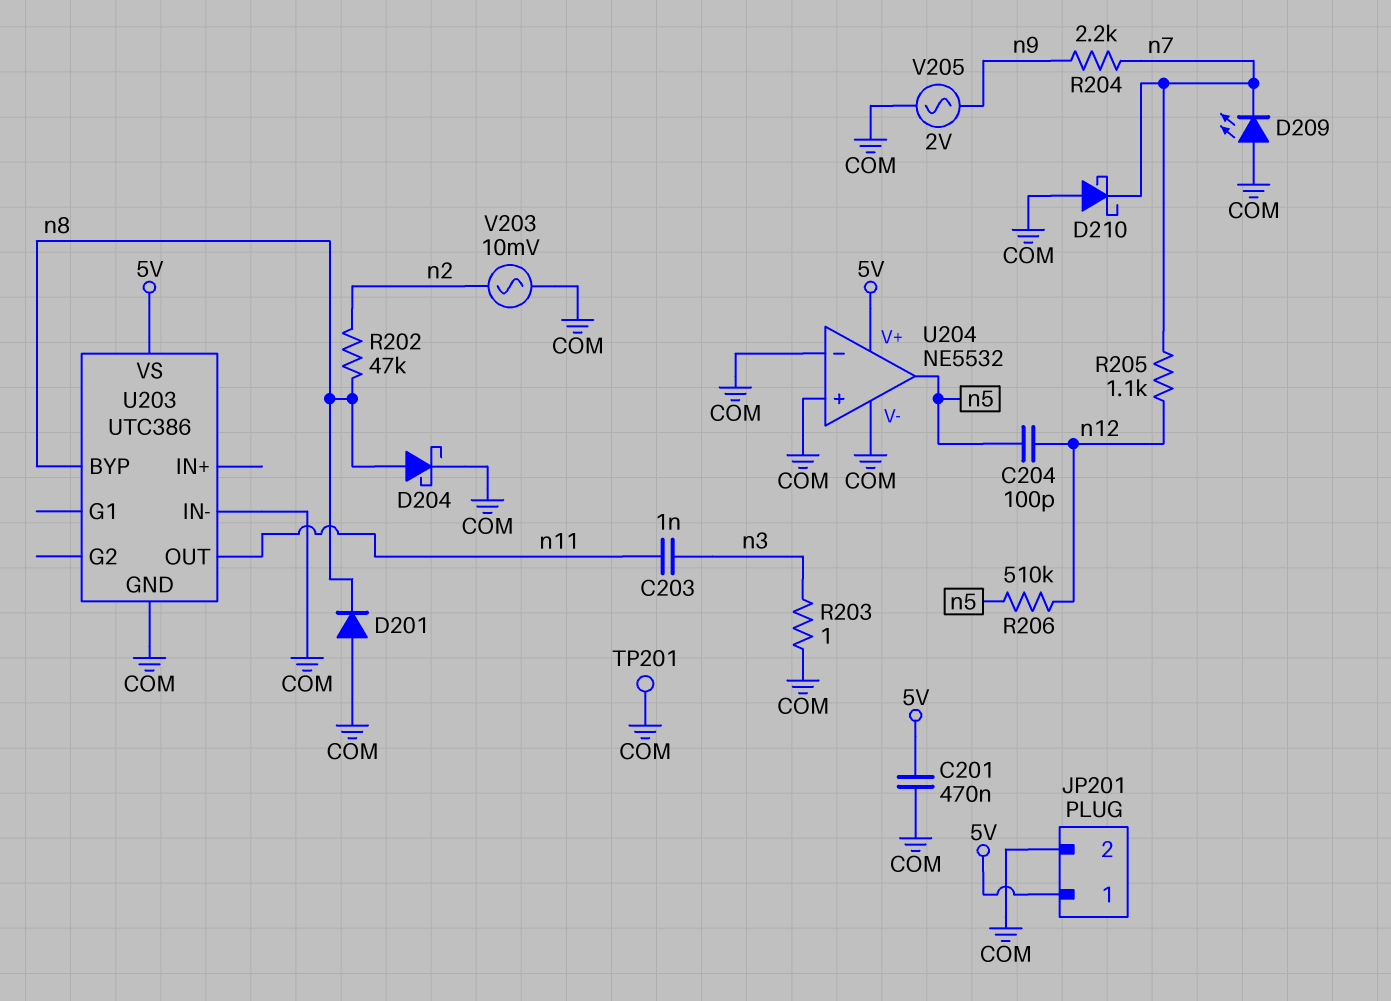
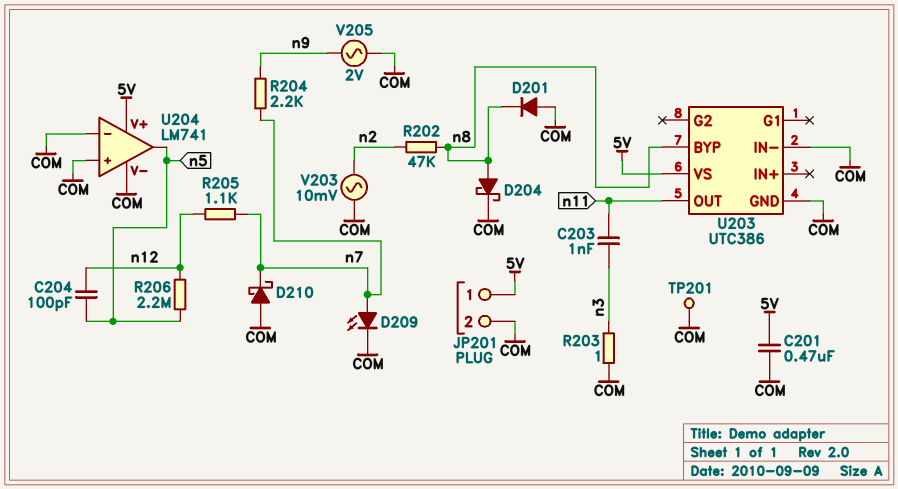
D209: LED (A COM, K n7) -> LED (A n7, K COM)
R206: 510k (n5, n12) -> 2.2M (n5, n12)
U204: NE5532 -> LM741

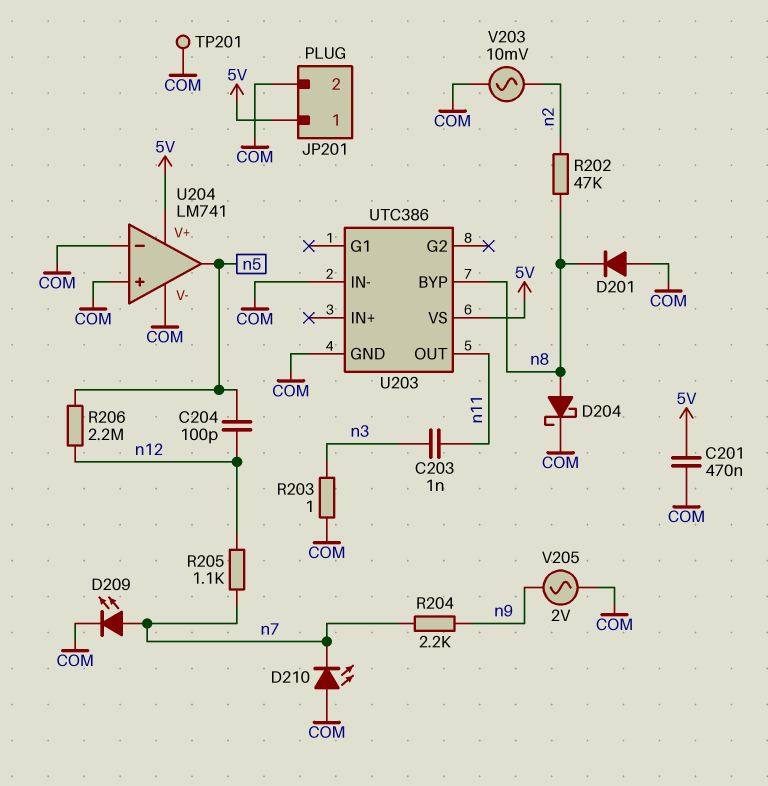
D210: schottky (A COM, K n7) -> LED (A COM, K n7)

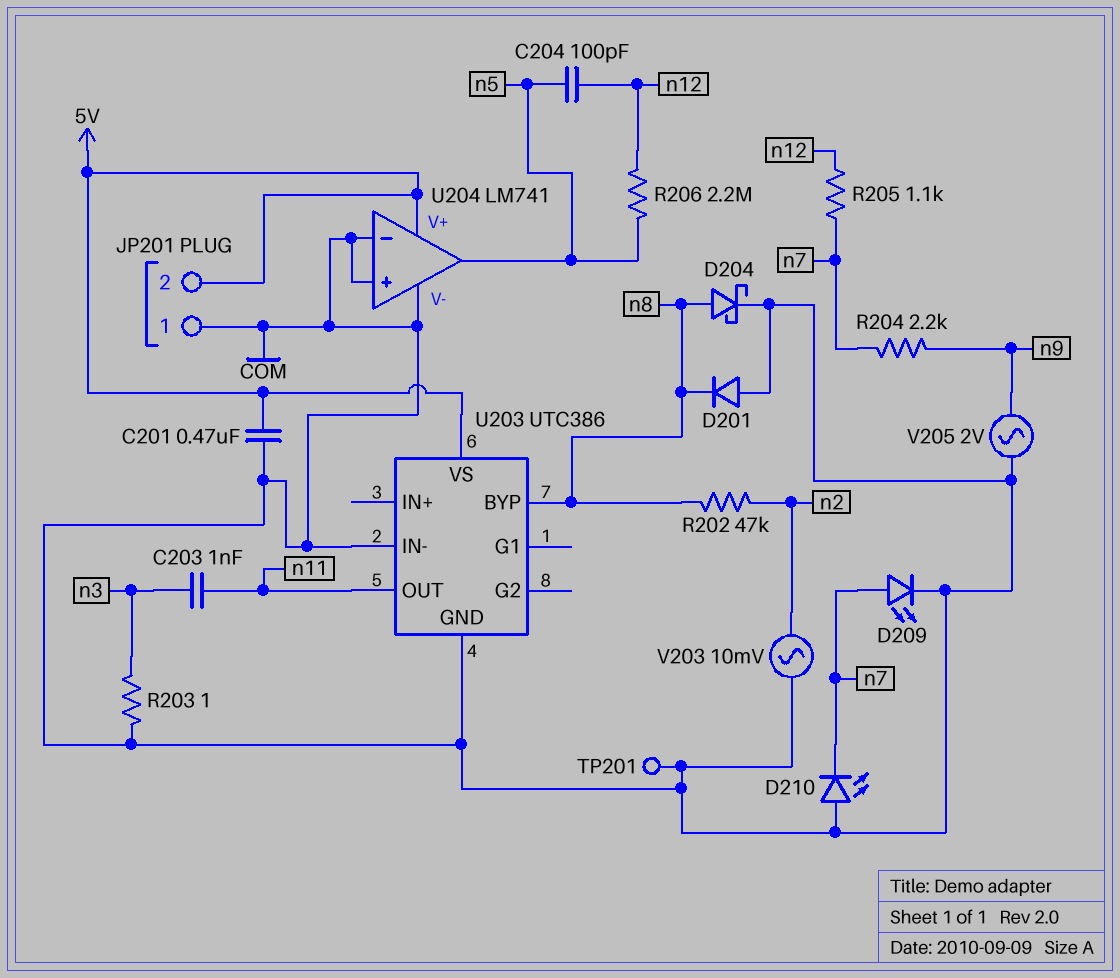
JP201 pin 1: 5V -> COM
JP201 pin 2: COM -> 5V

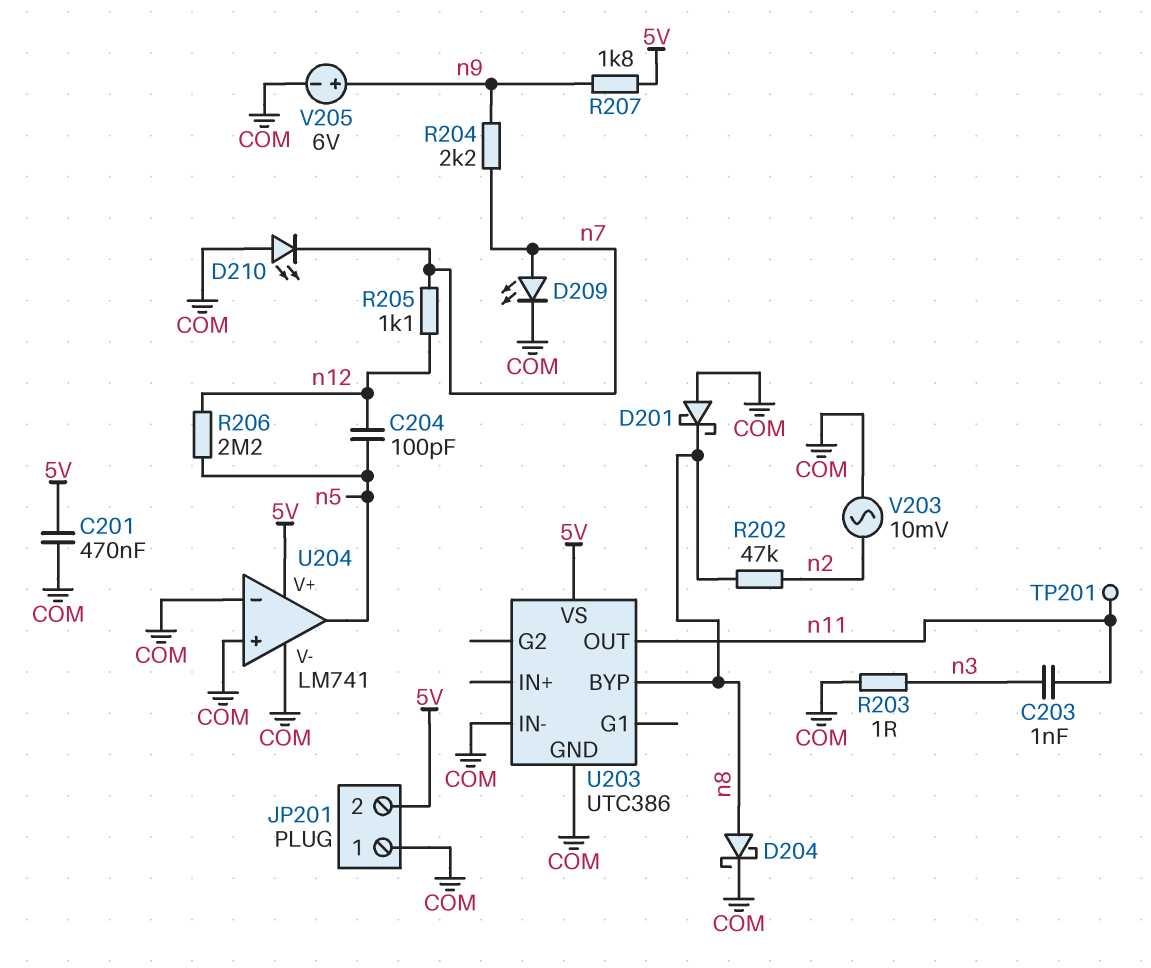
D201: diode (A COM, K n8) -> schottky (A COM, K n8)
R207: none -> 1.8k (5V, n9)
TP201: test point (COM) -> test point (n11)
V205: AC 2V (COM, n9) -> 6V (plus n9, minus COM)

